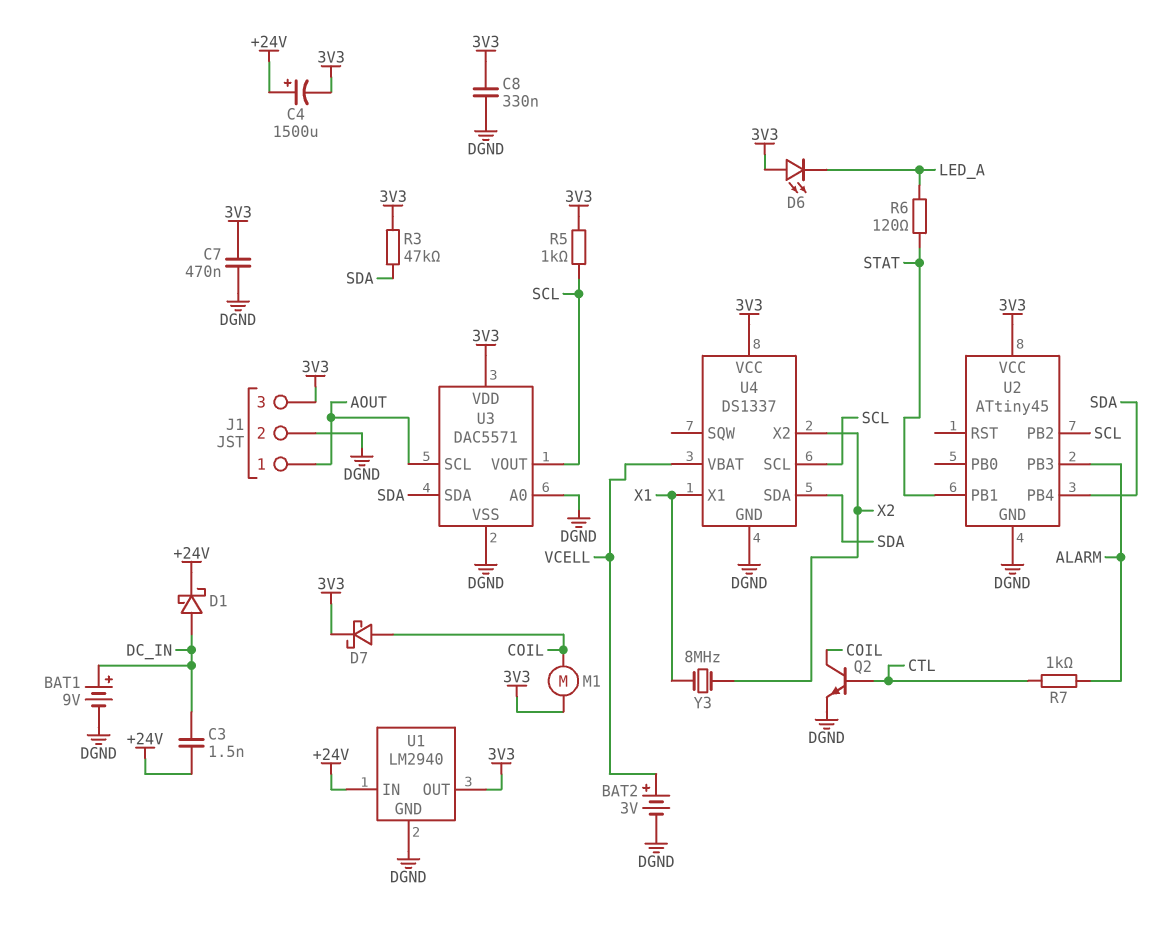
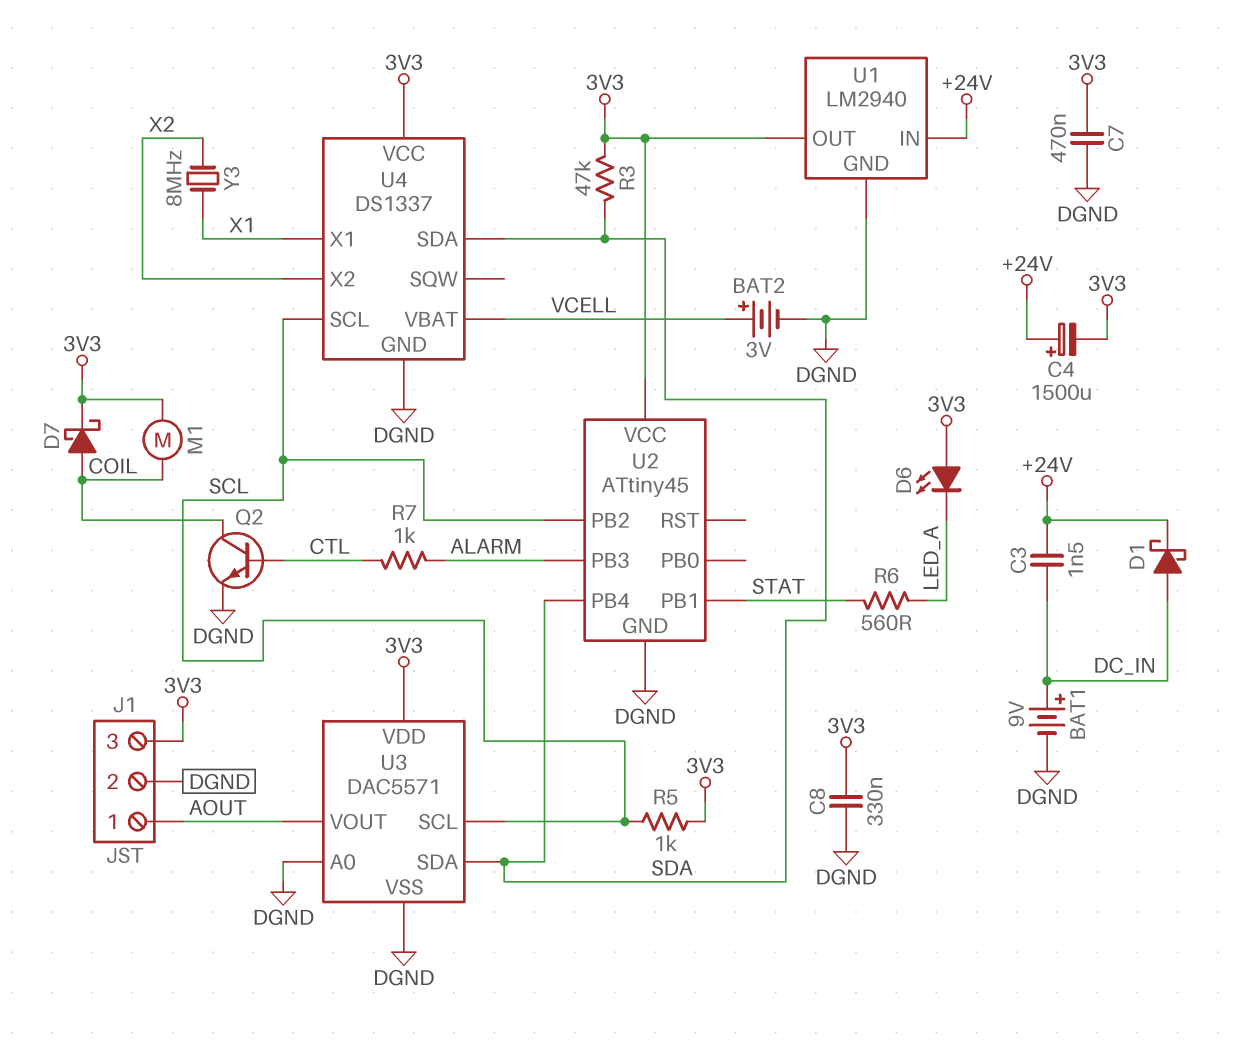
R6: 120 (LED_A, STAT) -> 560 (LED_A, STAT)
U3 pin SCL: AOUT -> SCL
U3 pin VOUT: SCL -> AOUT

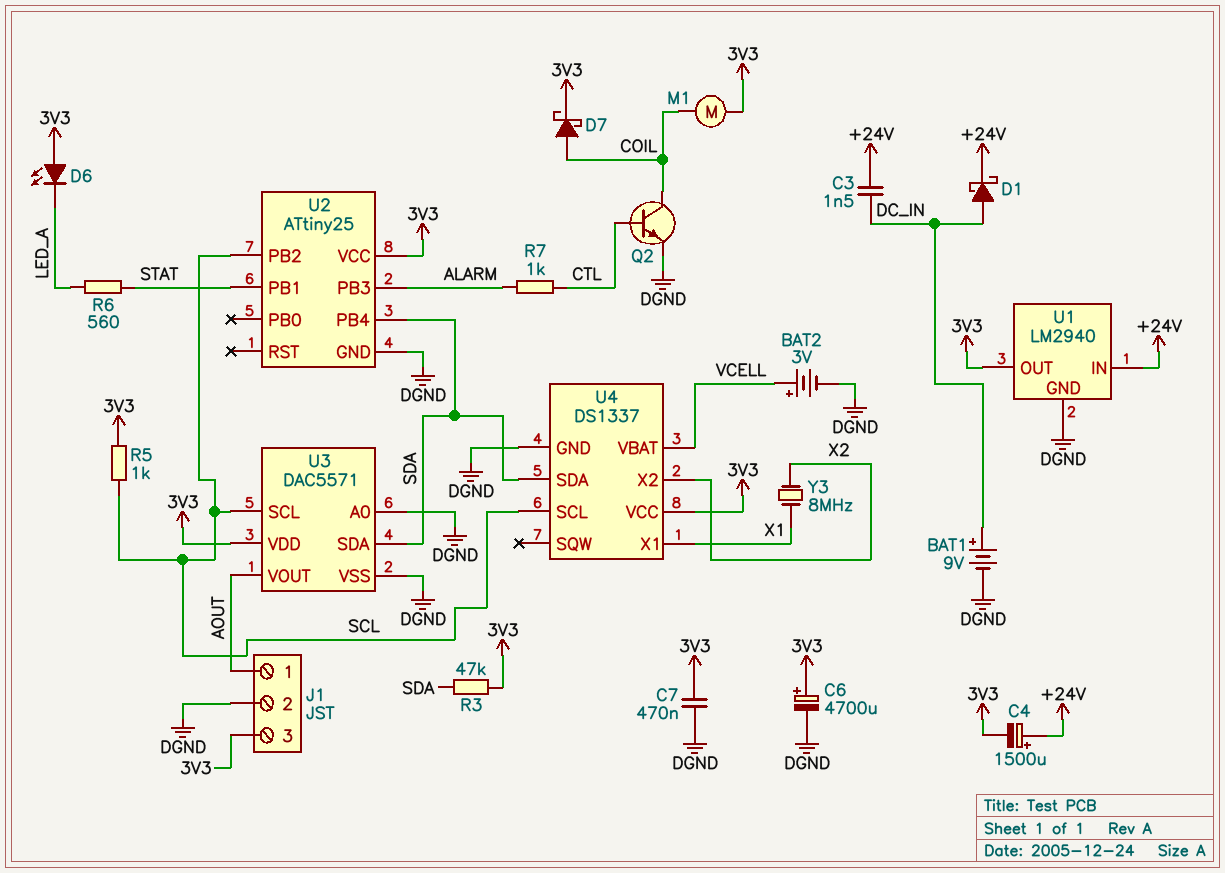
C6: none -> 4700uF (plus 3V3, minus DGND)
C8: 330nF (3V3, DGND) -> none
U2: ATtiny45 -> ATtiny25

